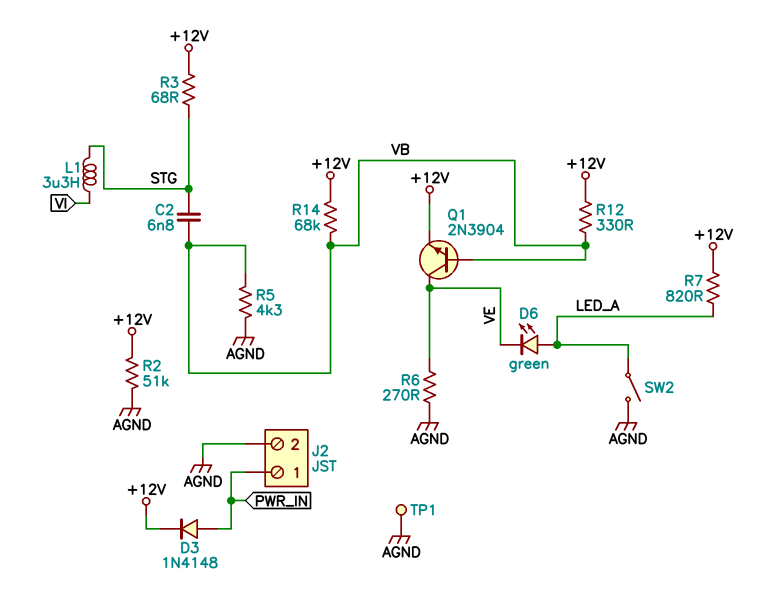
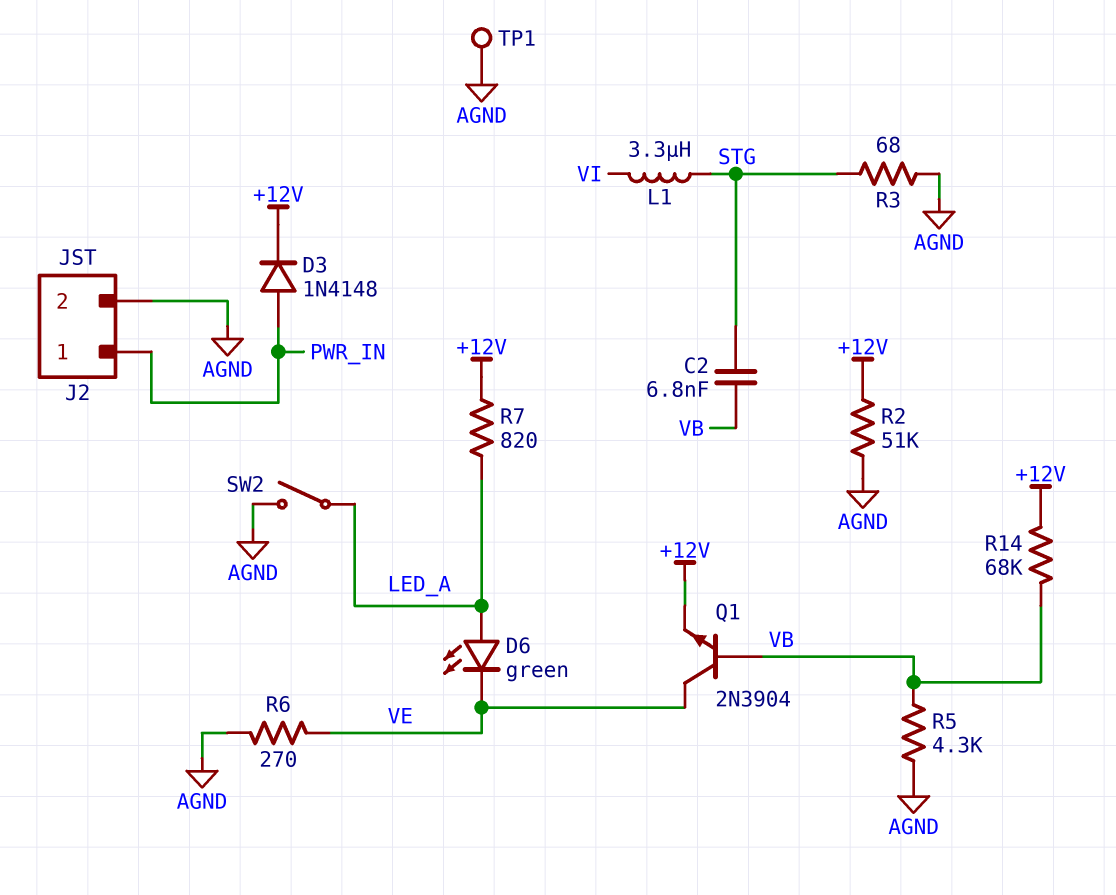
R3: 68 (+12V, STG) -> 68 (AGND, STG)
R12: 330 (+12V, VB) -> none

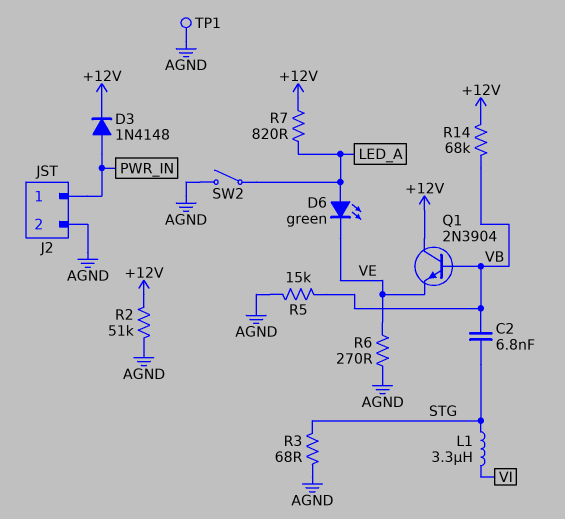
Q1: NPN 2N3904 (B VB, C VE, E +12V) -> NPN 2N3904 (B VB, C +12V, E VE)
R5: 4.3k (AGND, VB) -> 15k (AGND, VB)

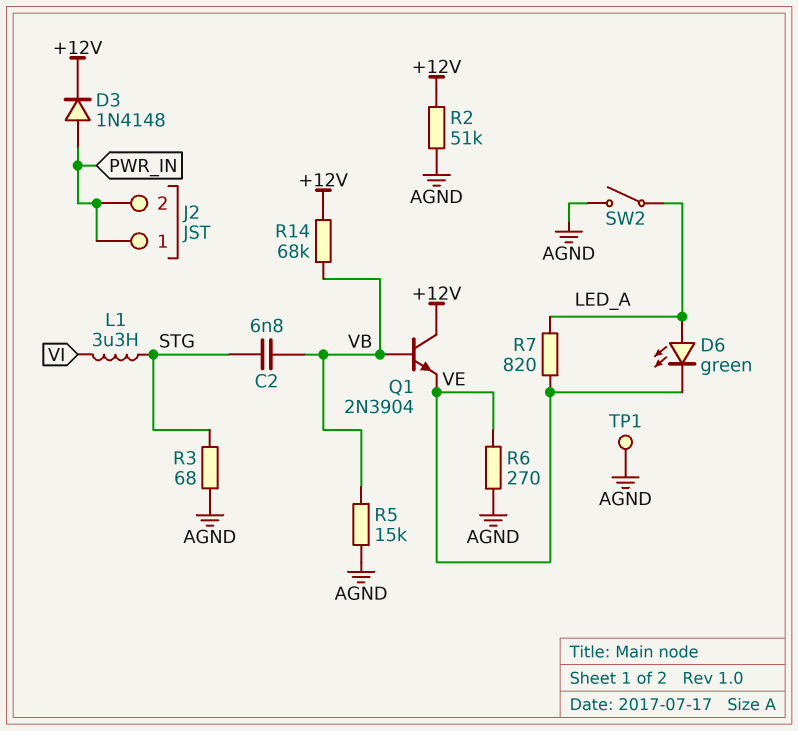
J2 pin 2: AGND -> PWR_IN
R7: 820 (+12V, LED_A) -> 820 (LED_A, VE)

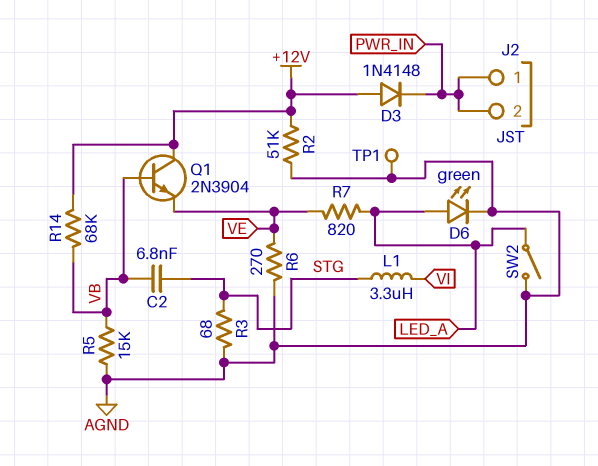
D3: diode 1N4148 (A PWR_IN, K +12V) -> diode 1N4148 (A +12V, K PWR_IN)
D6: LED green (A LED_A, K VE) -> LED green (A LED_A, K AGND)

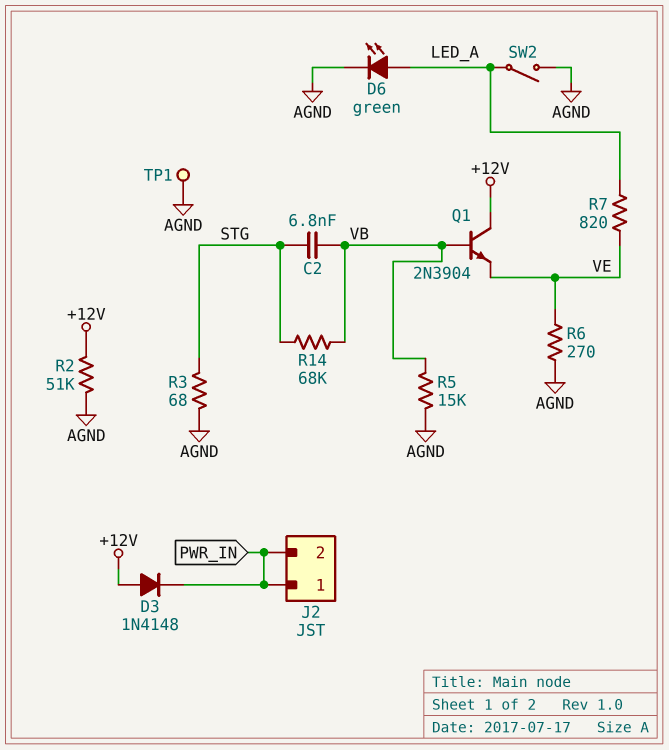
L1: 3.3uH (STG, VI) -> none
R14: 68k (+12V, VB) -> 68k (STG, VB)

